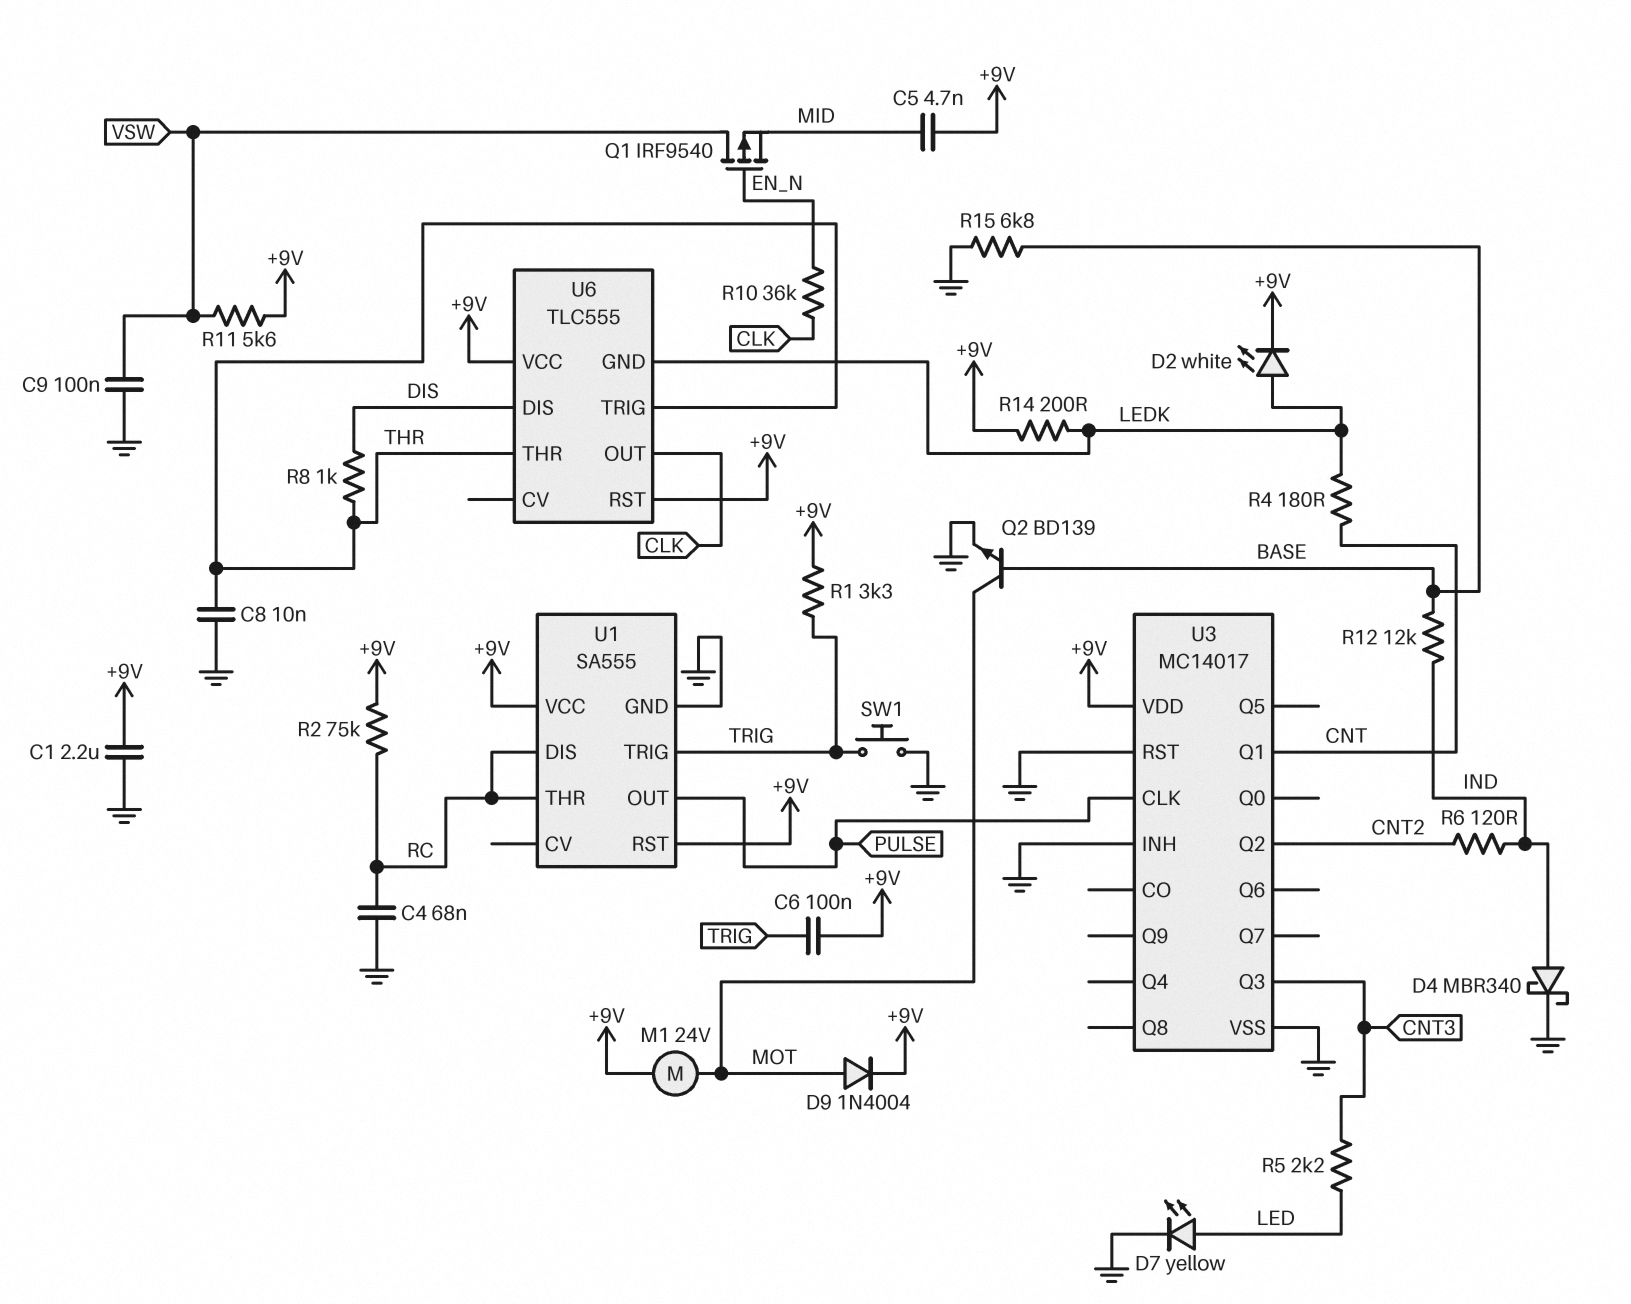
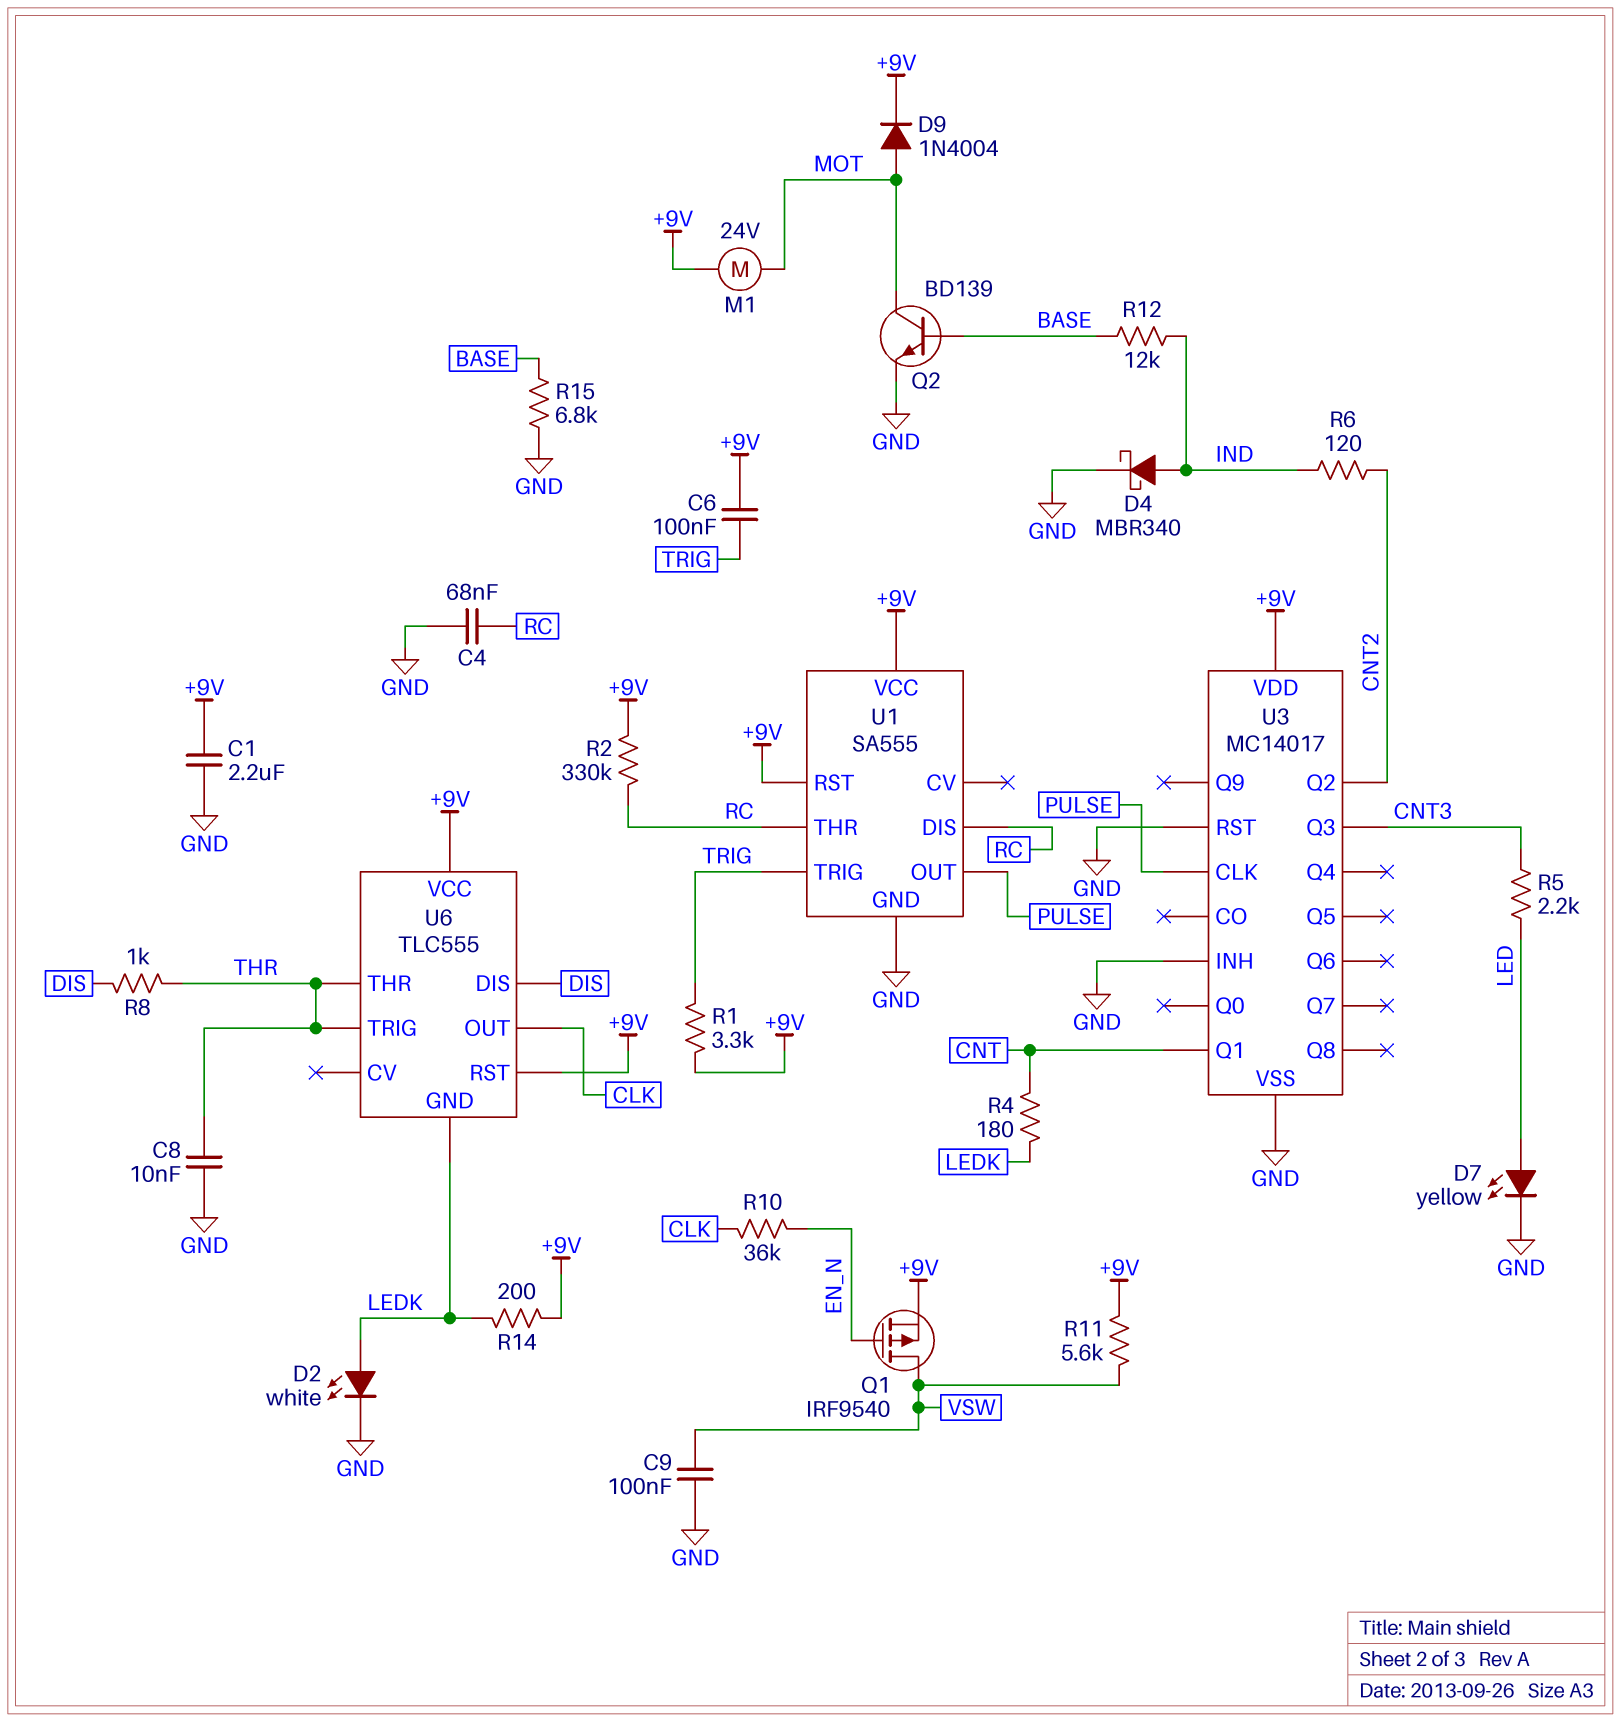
C5: 4.7nF (+9V, MID) -> none
D2: LED white (A LEDK, K +9V) -> LED white (A LEDK, K GND)
Q1: PMOS IRF9540 (G EN_N, D VSW, S MID) -> PMOS IRF9540 (G EN_N, D VSW, S +9V)
R2: 75k (+9V, RC) -> 330k (+9V, RC)
SW1: button (GND, TRIG) -> none

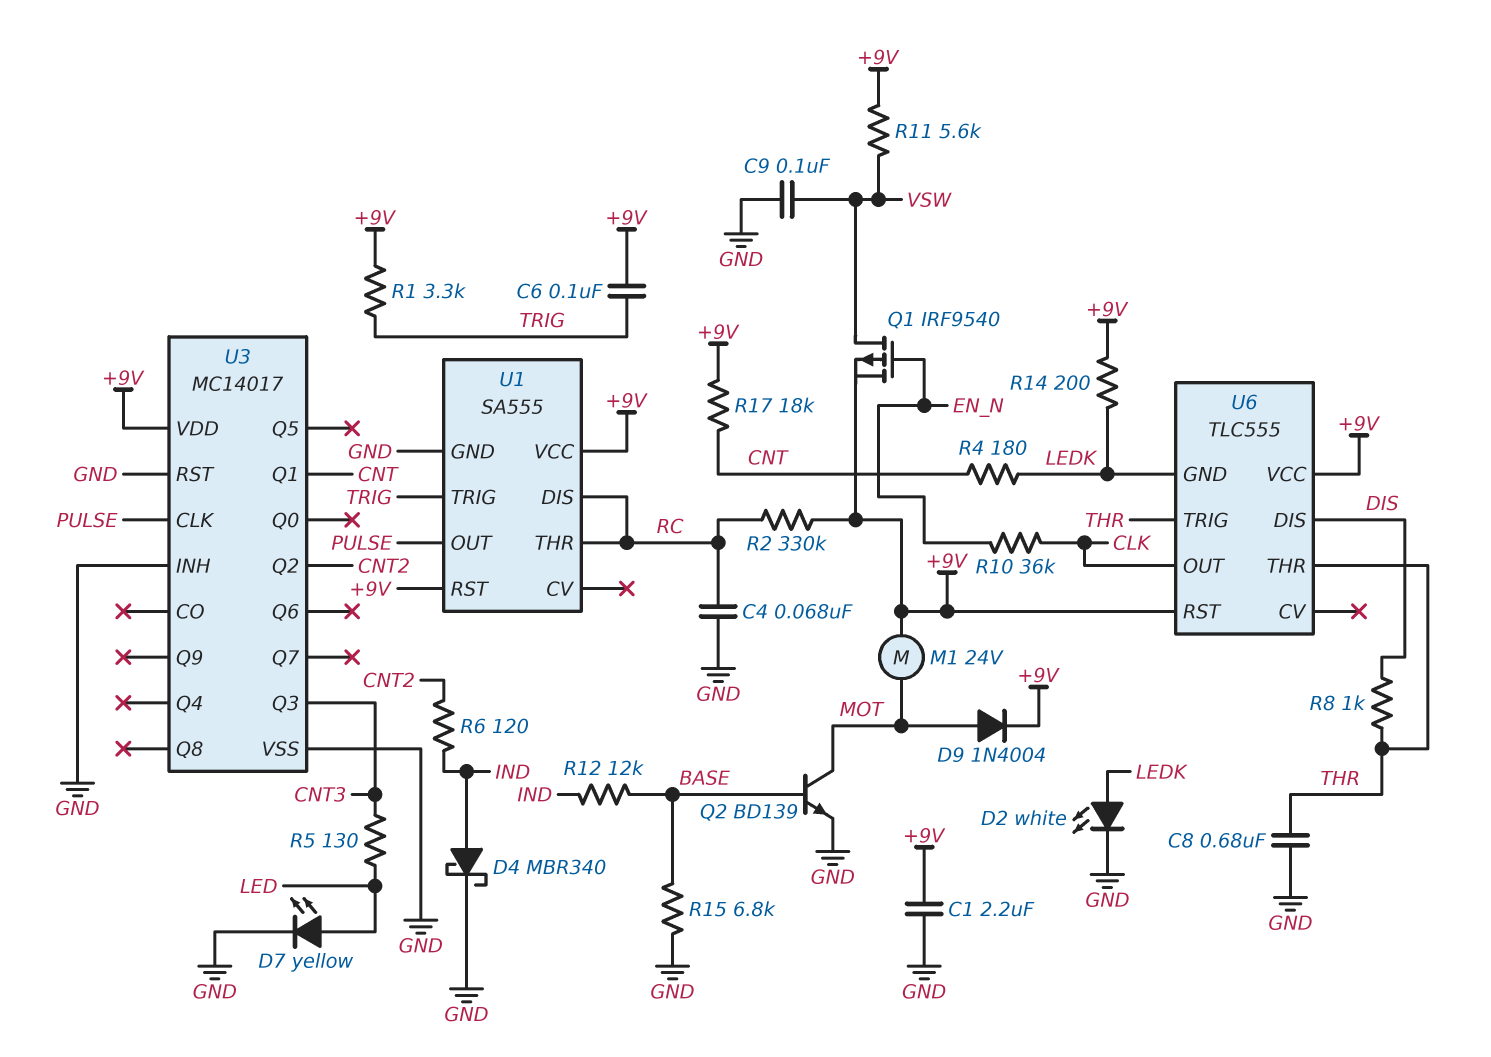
C8: 10nF (GND, THR) -> 680nF (GND, THR)
R5: 2.2k (CNT3, LED) -> 130 (CNT3, LED)
R17: none -> 18k (+9V, CNT)

